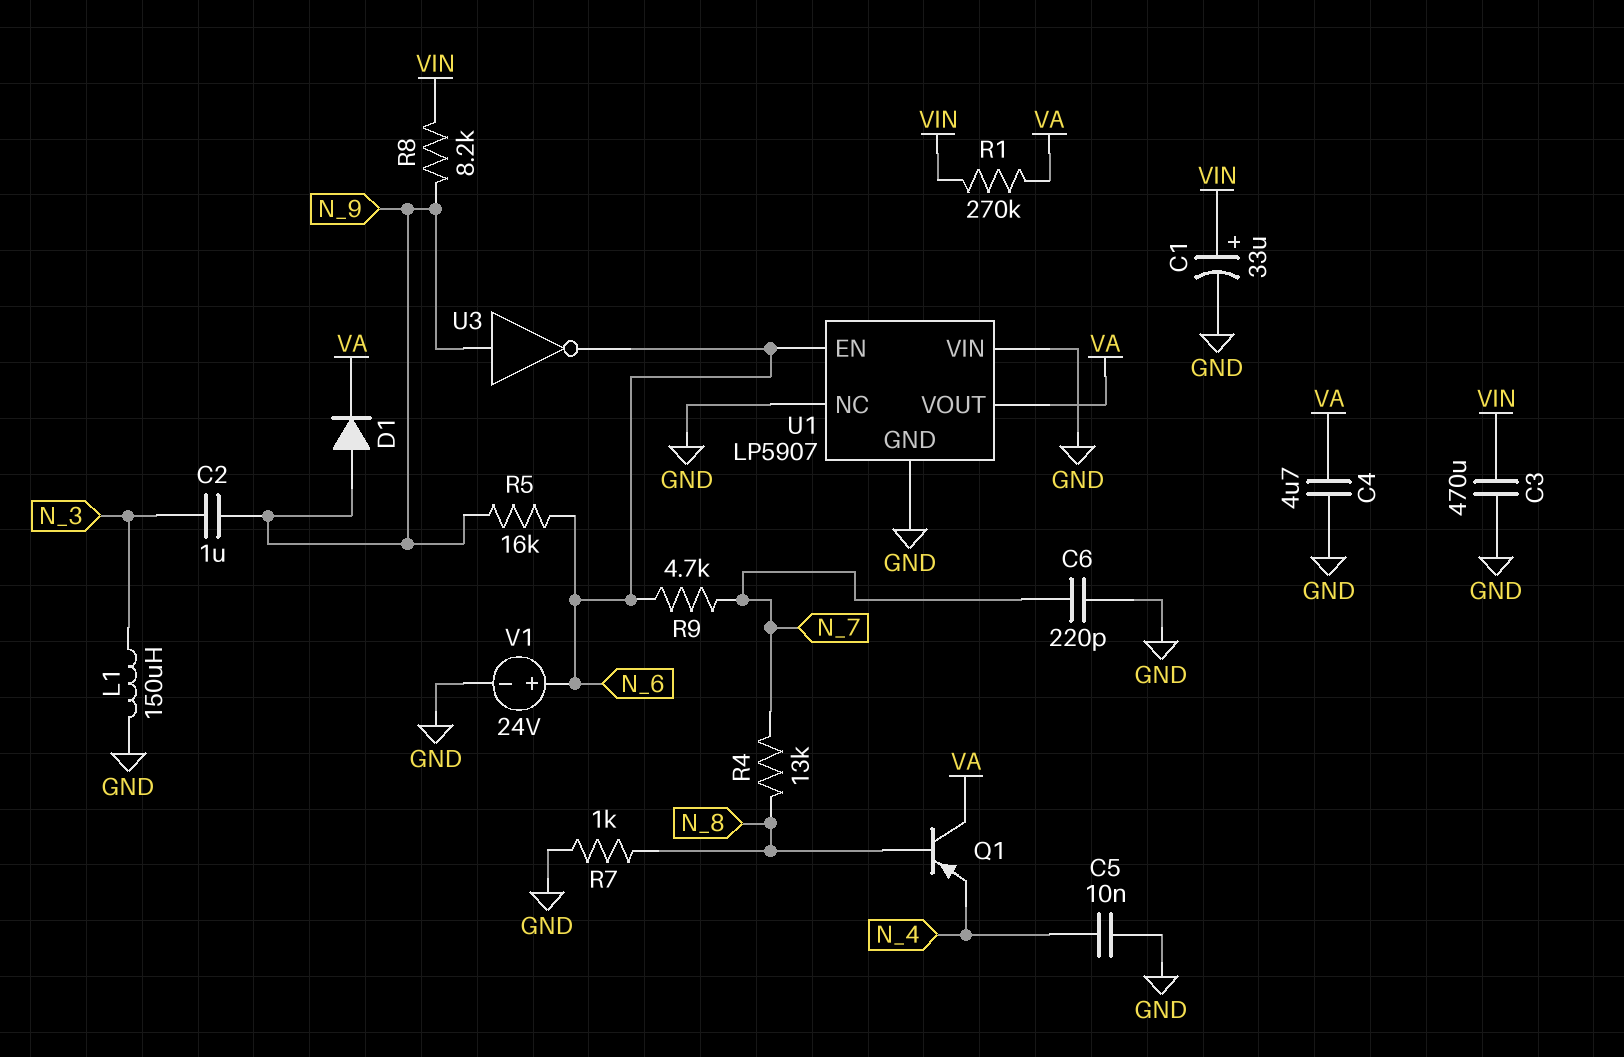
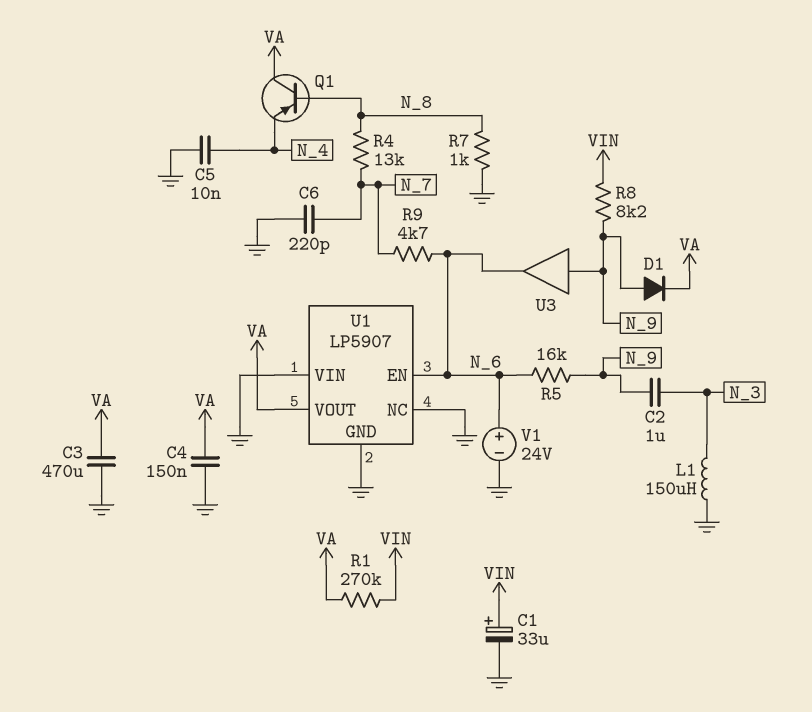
C3: 470uF (GND, VIN) -> 470uF (GND, VA)
C4: 4.7uF (GND, VA) -> 150nF (GND, VA)
U3: NOT (in N_9, out N_6) -> buffer (in N_9, out N_6)

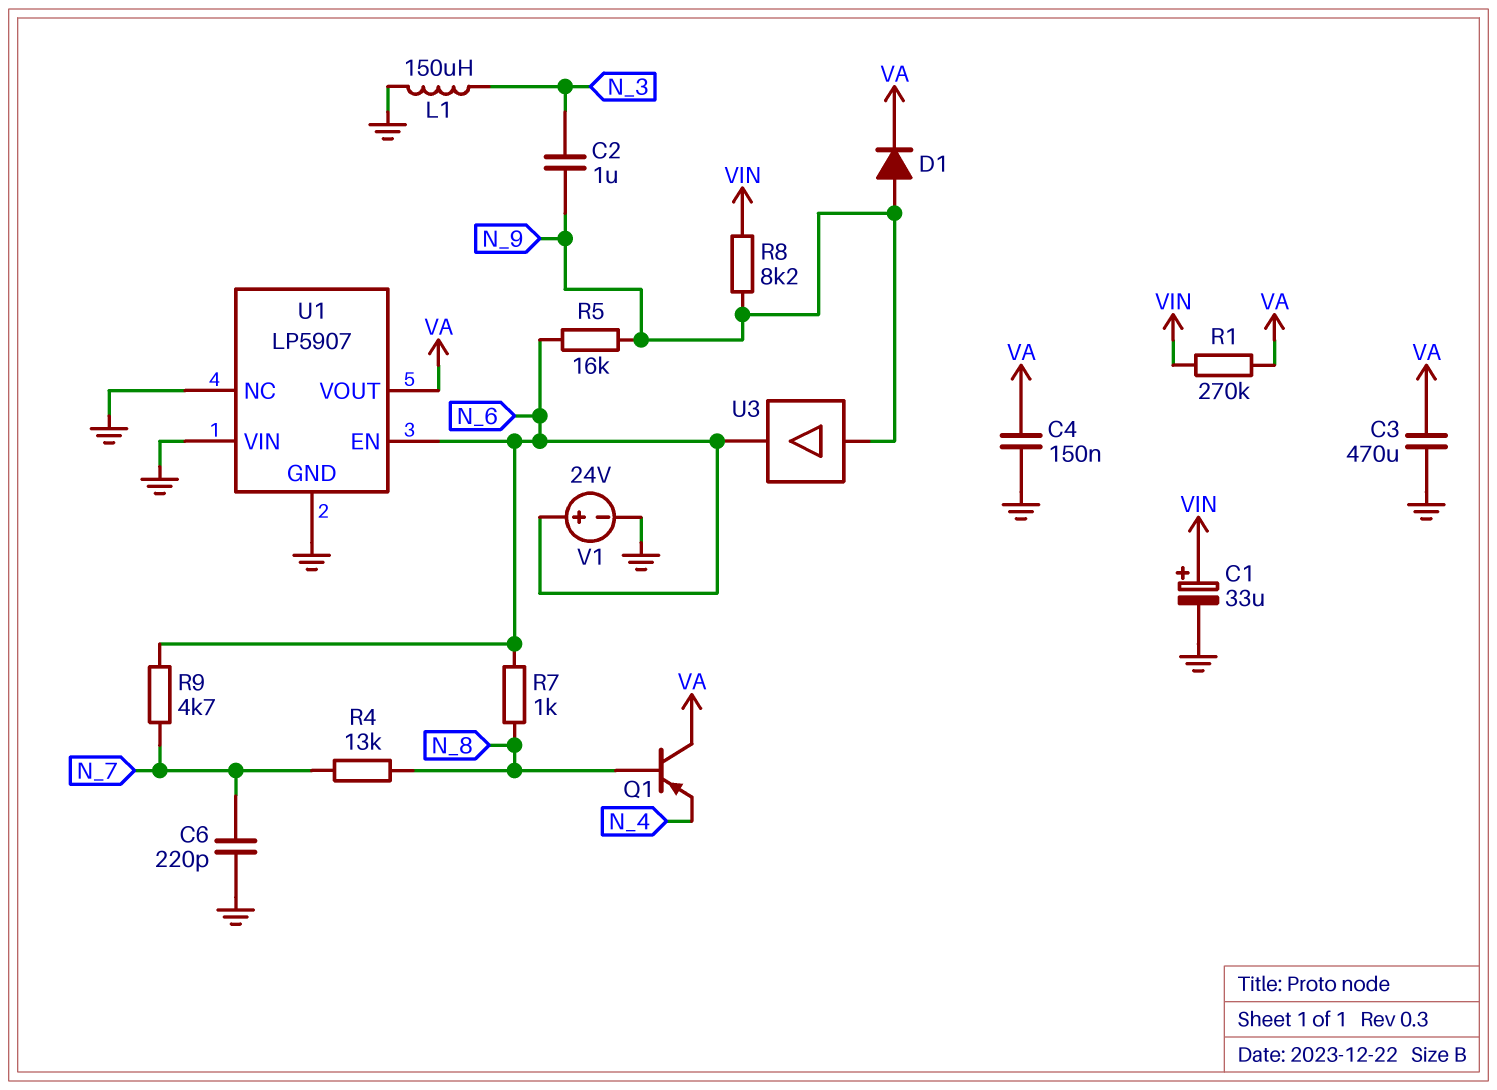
C5: 10nF (GND, N_4) -> none
R7: 1k (GND, N_8) -> 1k (N_6, N_8)

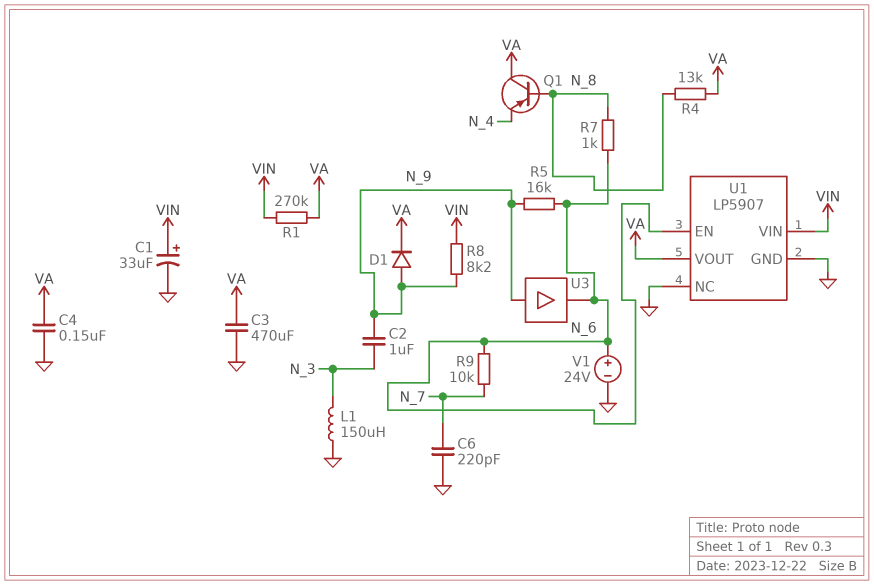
R4: 13k (N_7, N_8) -> 13k (N_8, VA)
R9: 4.7k (N_6, N_7) -> 10k (N_6, N_7)
U1 pin VIN: GND -> VIN

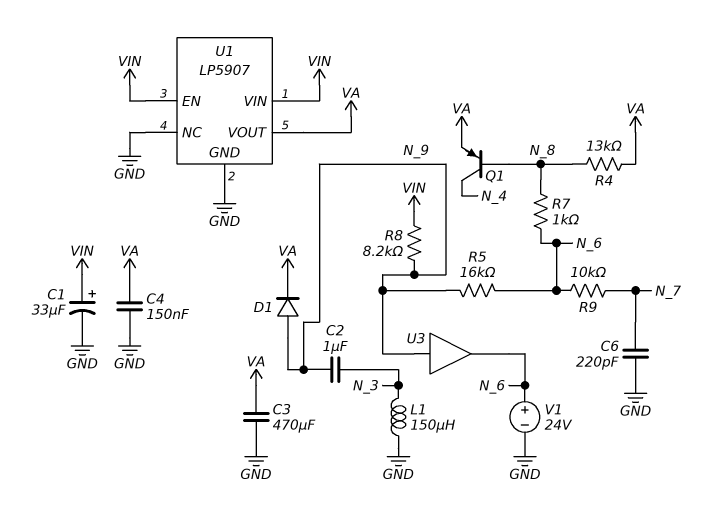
Q1: PNP (B N_8, C VA, E N_4) -> PNP (B N_8, C N_4, E VA)
R1: 270k (VA, VIN) -> none
U1 pin EN: N_6 -> VIN

